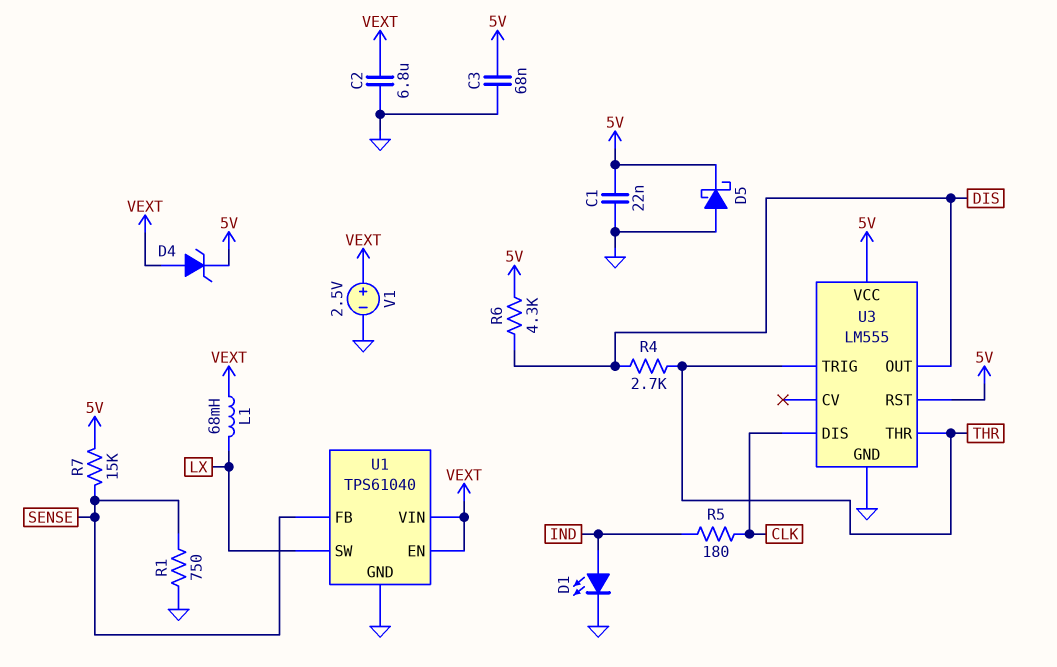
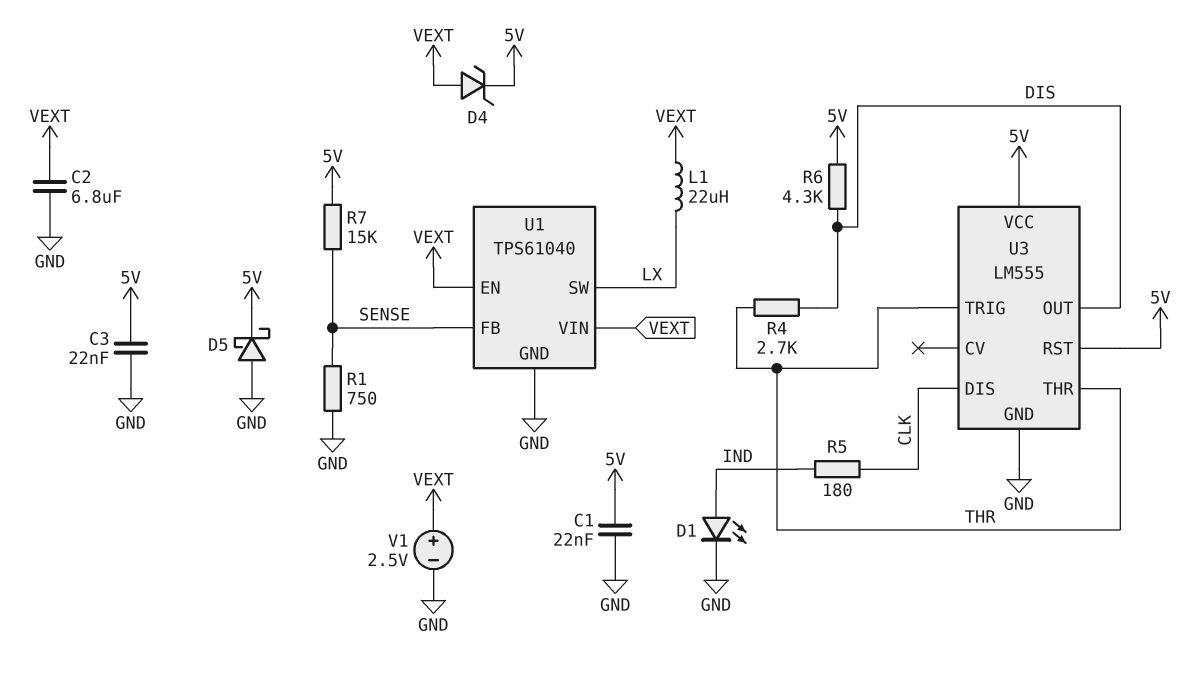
C3: 68nF (5V, GND) -> 22nF (5V, GND)
L1: 68mH (LX, VEXT) -> 22uH (LX, VEXT)

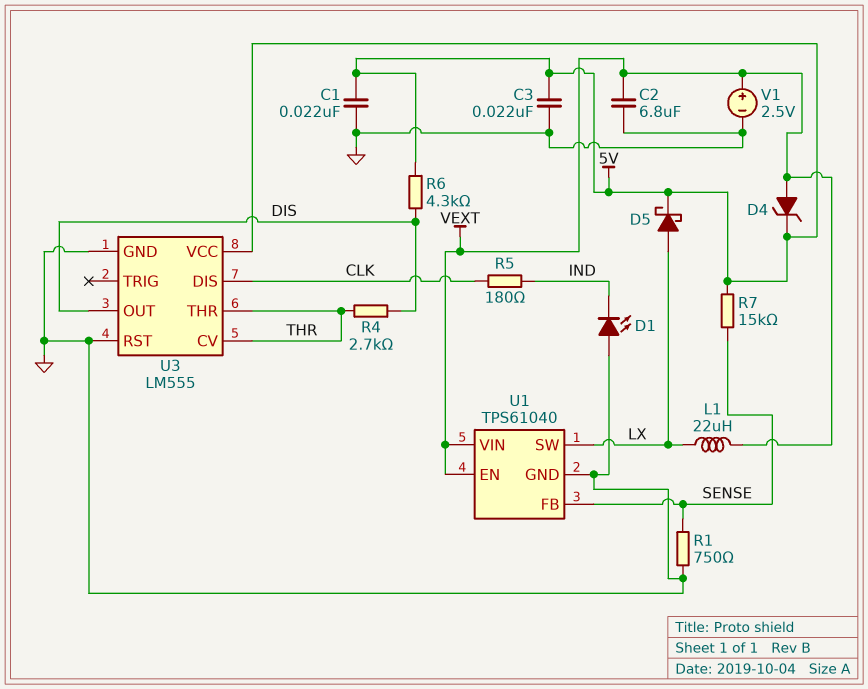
D1: LED (A IND, K GND) -> LED (A GND, K IND)
D5: schottky (A GND, K 5V) -> schottky (A LX, K 5V)
U3 pin CV: none -> THR
U3 pin RST: 5V -> GND
U3 pin TRIG: THR -> none

